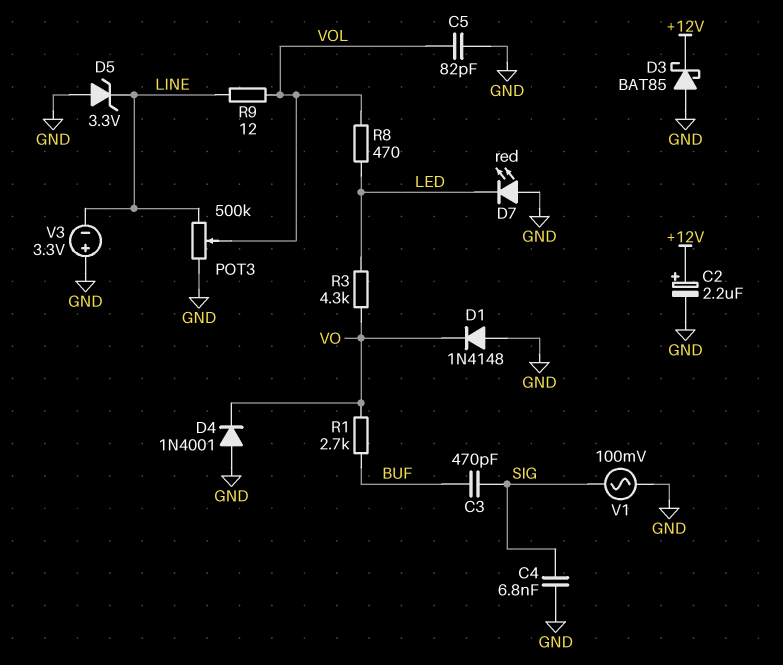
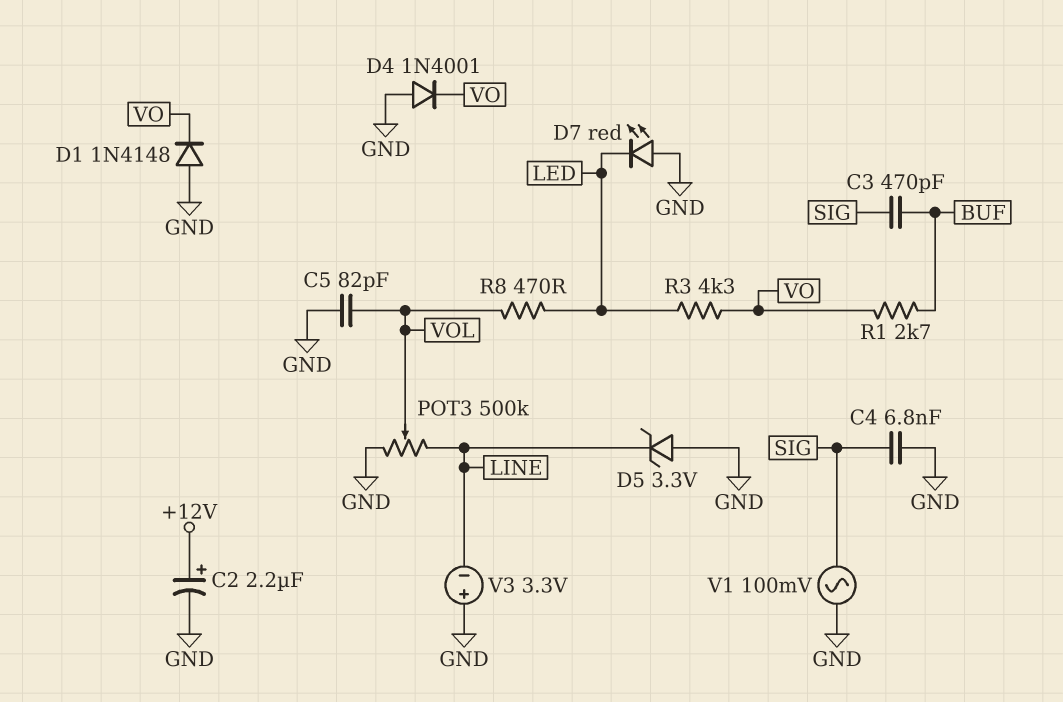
D3: schottky BAT85 (A GND, K +12V) -> none
R9: 12 (LINE, VOL) -> none

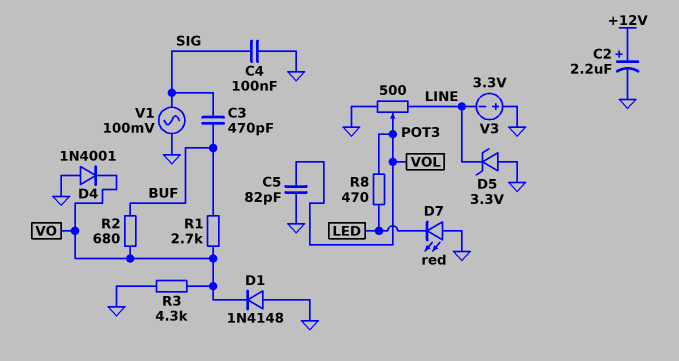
C4: 6.8nF (GND, SIG) -> 100nF (GND, SIG)
POT3: 500k (GND, LINE, wiper VOL) -> 500 (GND, LINE, wiper VOL)
R2: none -> 680 (BUF, VO)
R3: 4.3k (LED, VO) -> 4.3k (GND, VO)

